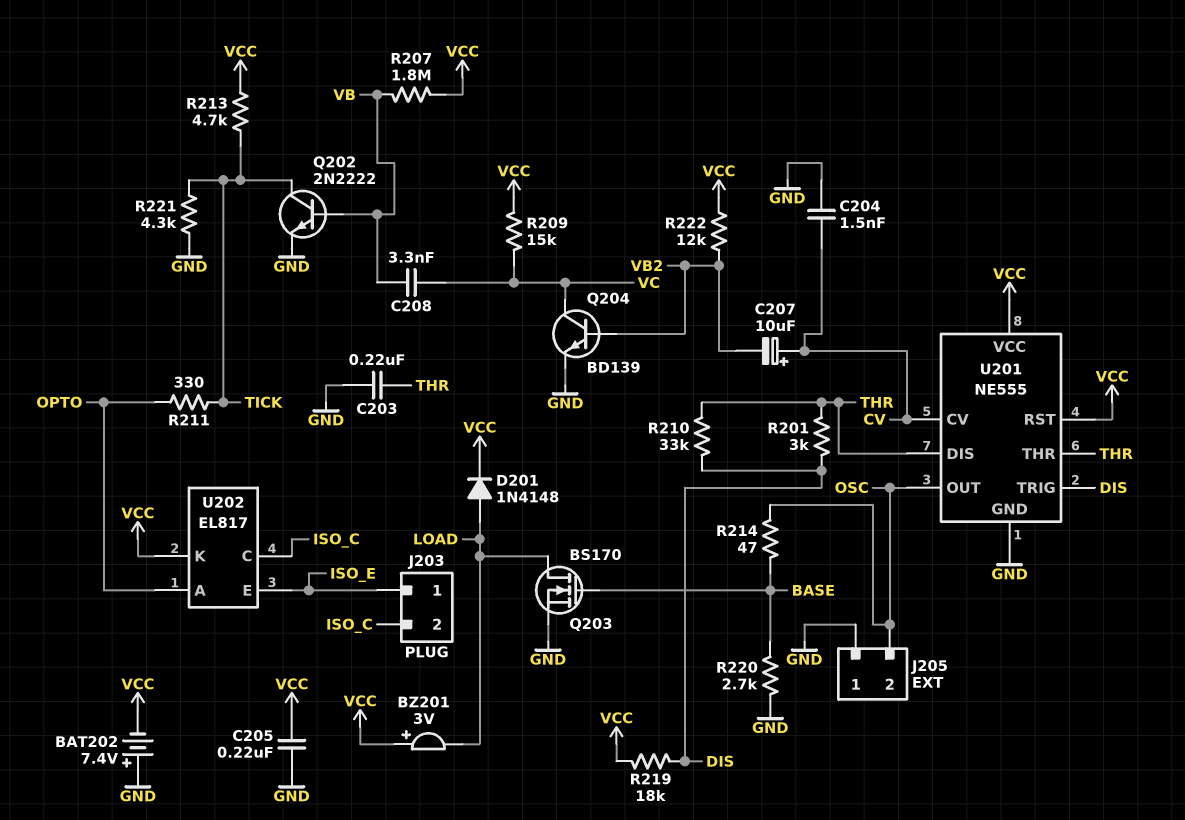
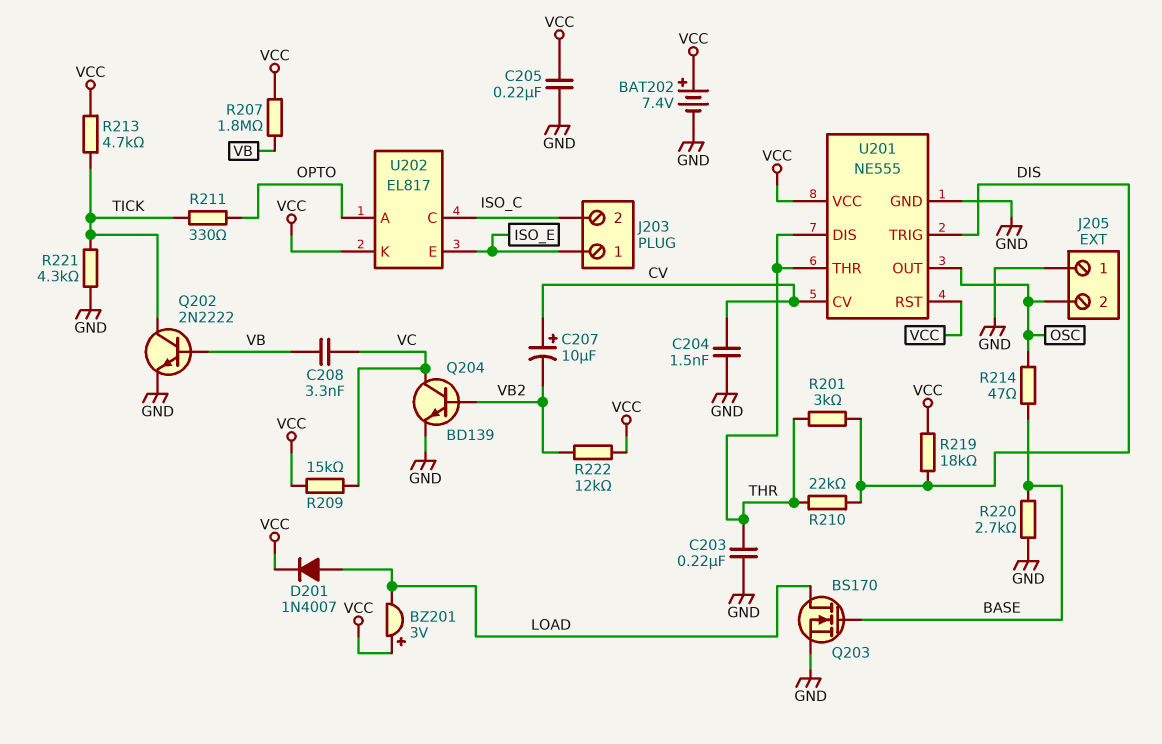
BAT202: 7.4V (plus GND, minus VCC) -> 7.4V (plus VCC, minus GND)
D201: diode 1N4148 (A LOAD, K VCC) -> diode 1N4007 (A LOAD, K VCC)
R210: 33k (DIS, THR) -> 22k (DIS, THR)

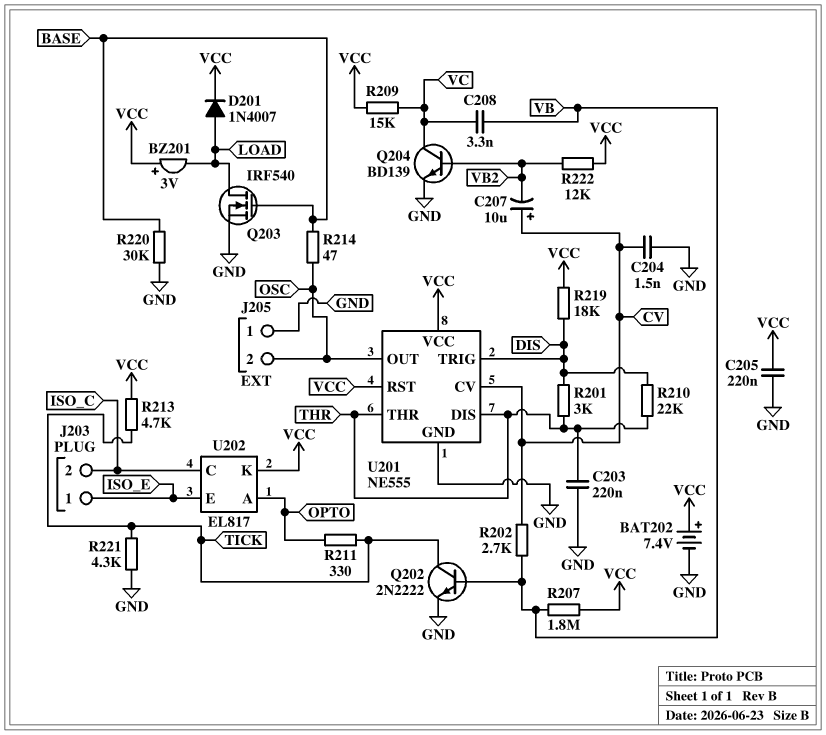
Q203: NMOS BS170 (G BASE, D LOAD, S GND) -> NMOS IRF540 (G BASE, D LOAD, S GND)
R202: none -> 2.7k (CV, VB)
R220: 2.7k (BASE, GND) -> 30k (BASE, GND)

